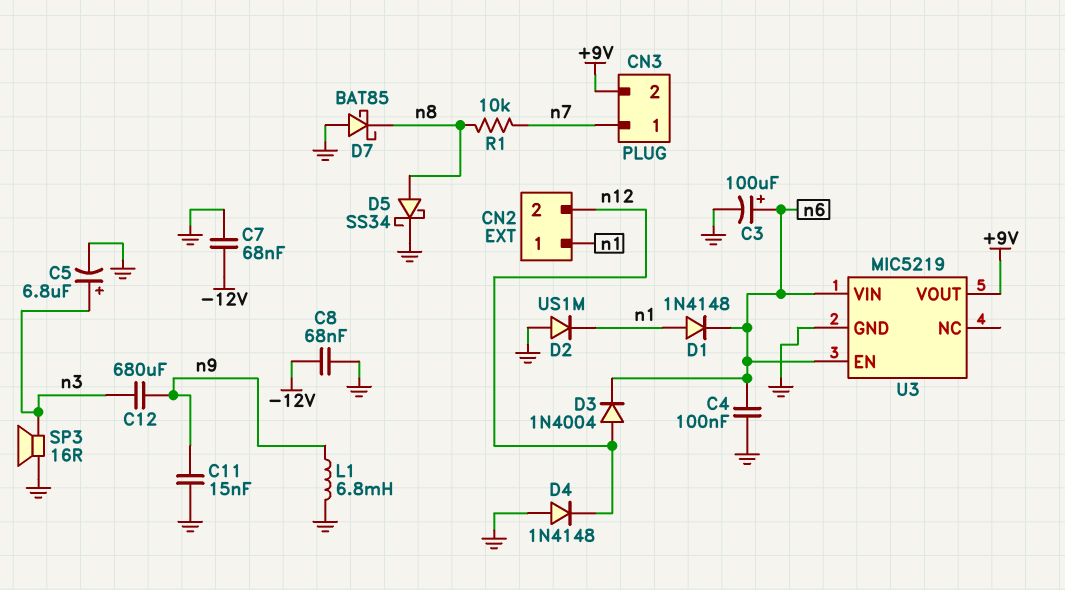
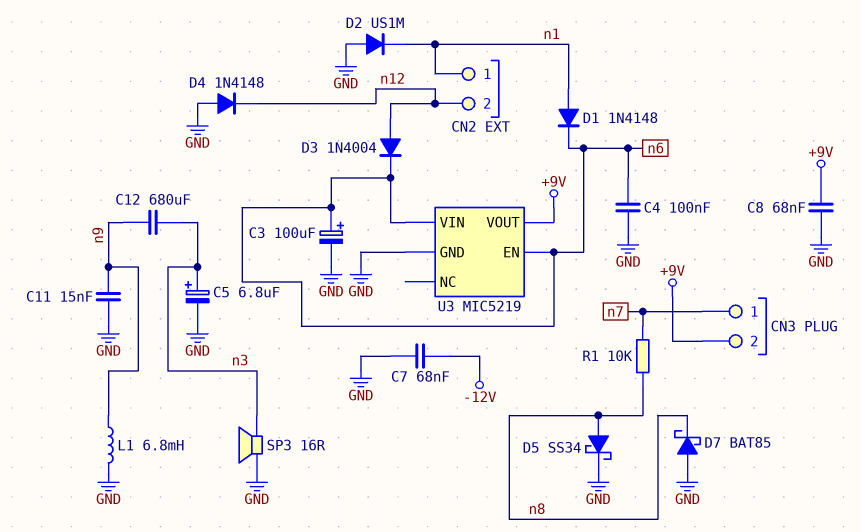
C8: 68nF (-12V, GND) -> 68nF (+9V, GND)

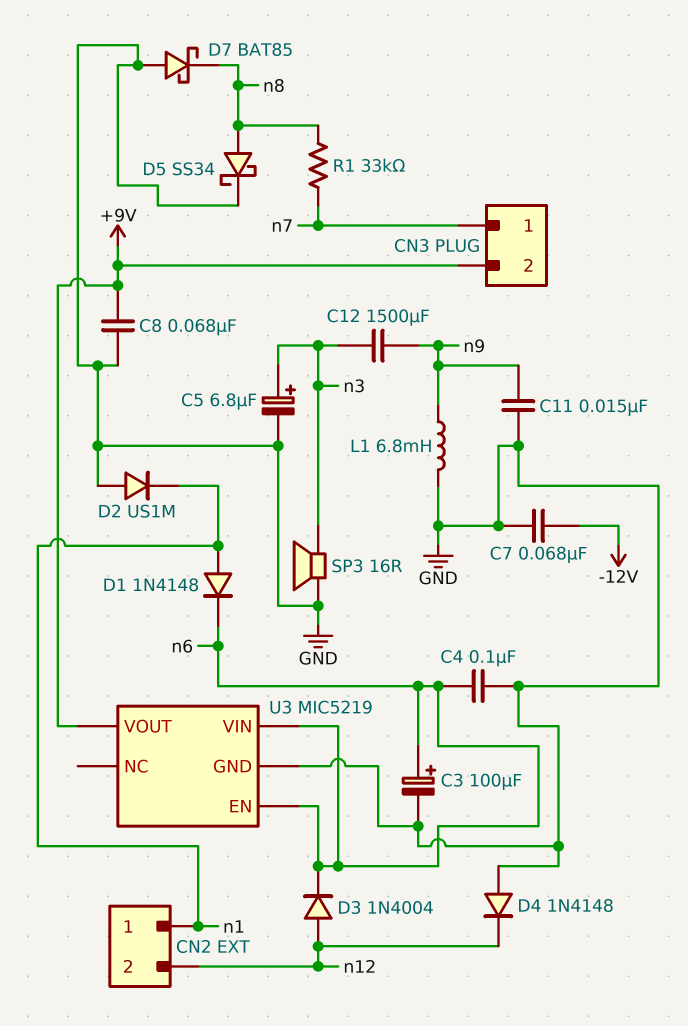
C12: 680uF (n3, n9) -> 1500uF (n3, n9)
R1: 10k (n7, n8) -> 33k (n7, n8)

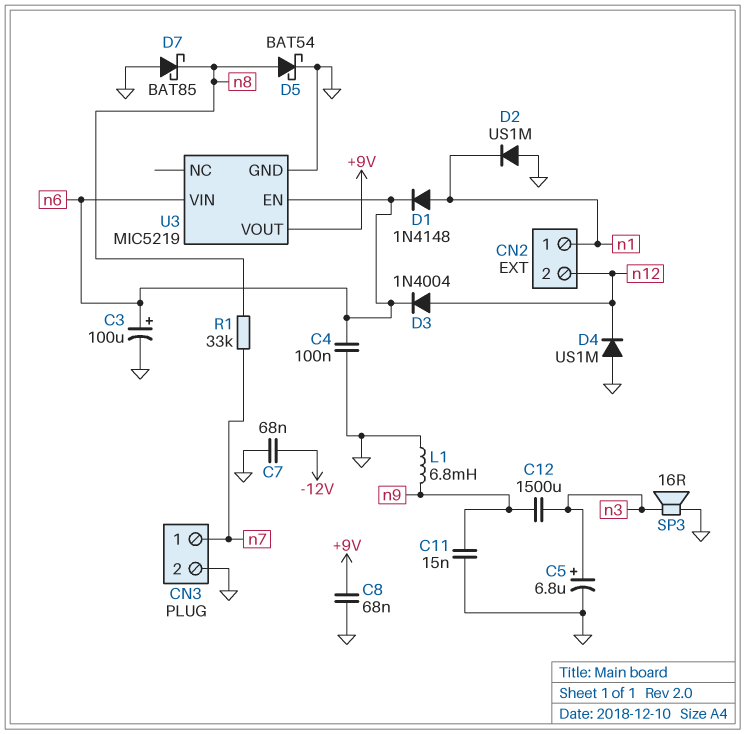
CN3 pin 2: +9V -> GND
D4: diode 1N4148 (A GND, K n12) -> diode US1M (A GND, K n12)
D5: schottky SS34 (A n8, K GND) -> schottky BAT54 (A n8, K GND)

